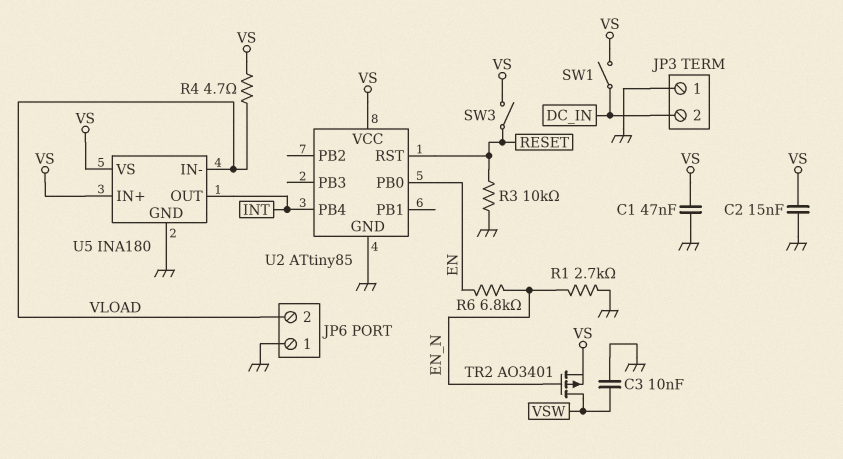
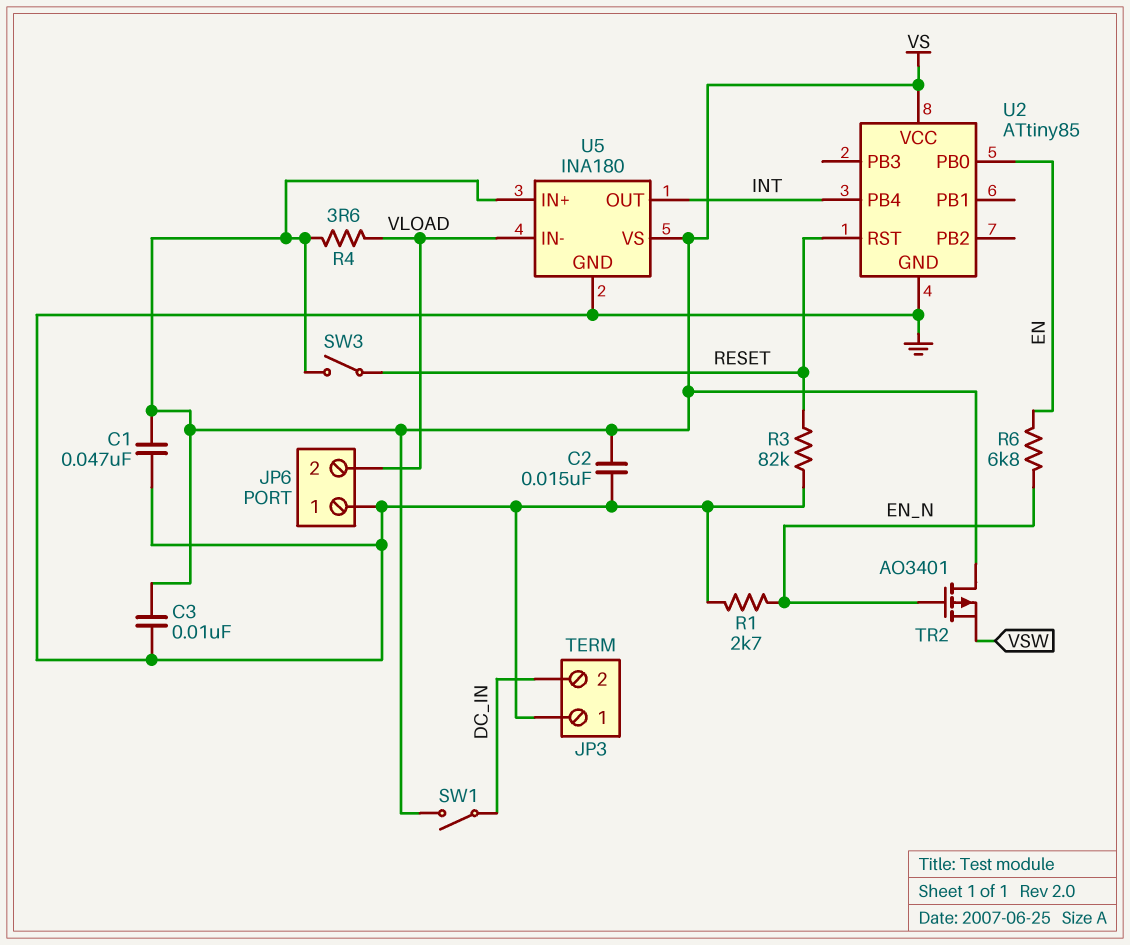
C3: 10nF (GND, VSW) -> 10nF (GND, VS)
R3: 10k (GND, RESET) -> 82k (GND, RESET)
R4: 4.7 (VLOAD, VS) -> 3.6 (VLOAD, VS)
TR2: PMOS AO3401 (G EN_N, D VSW, S VS) -> PMOS AO3401 (G EN_N, D VS, S VSW)

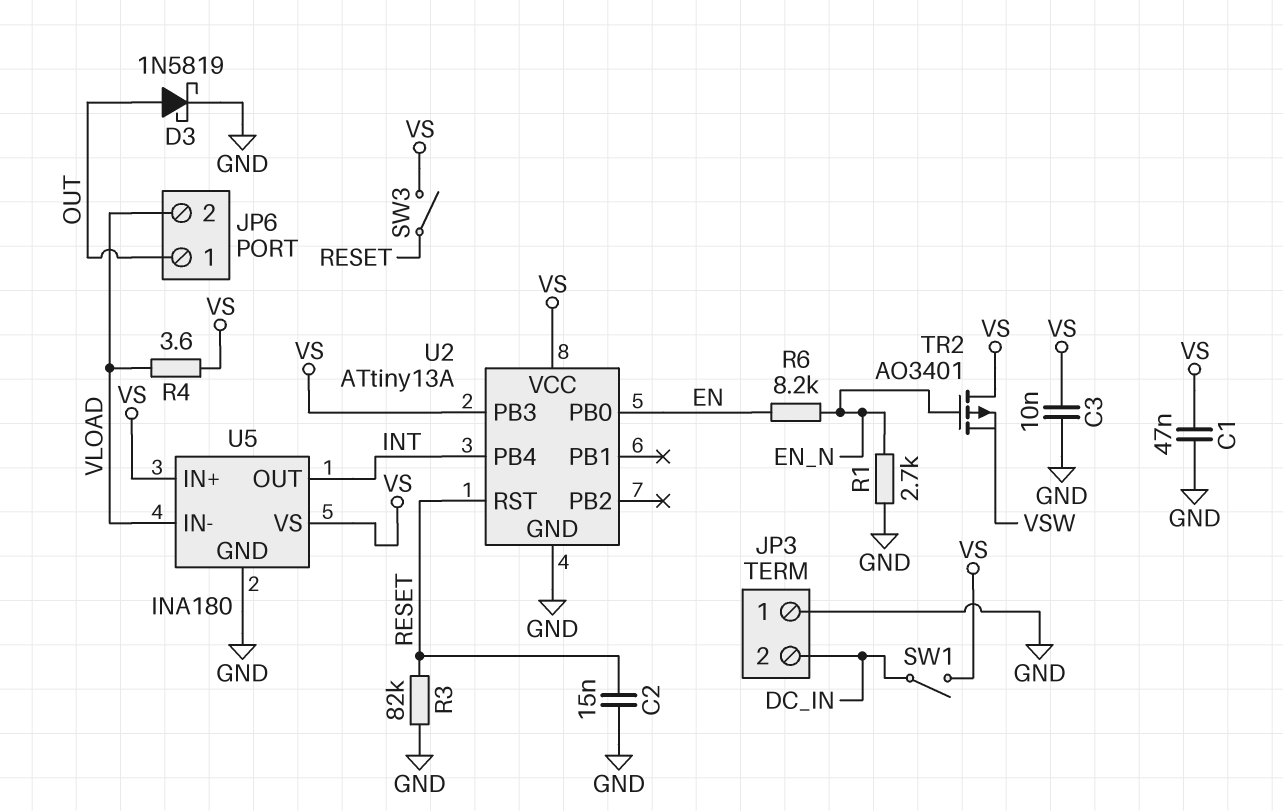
C2: 15nF (GND, VS) -> 15nF (GND, RESET)
D3: none -> schottky 1N5819 (A OUT, K GND)
JP6 pin 1: GND -> OUT
R6: 6.8k (EN, EN_N) -> 8.2k (EN, EN_N)
U2: ATtiny85 -> ATtiny13A
U2 pin PB3: none -> VS

